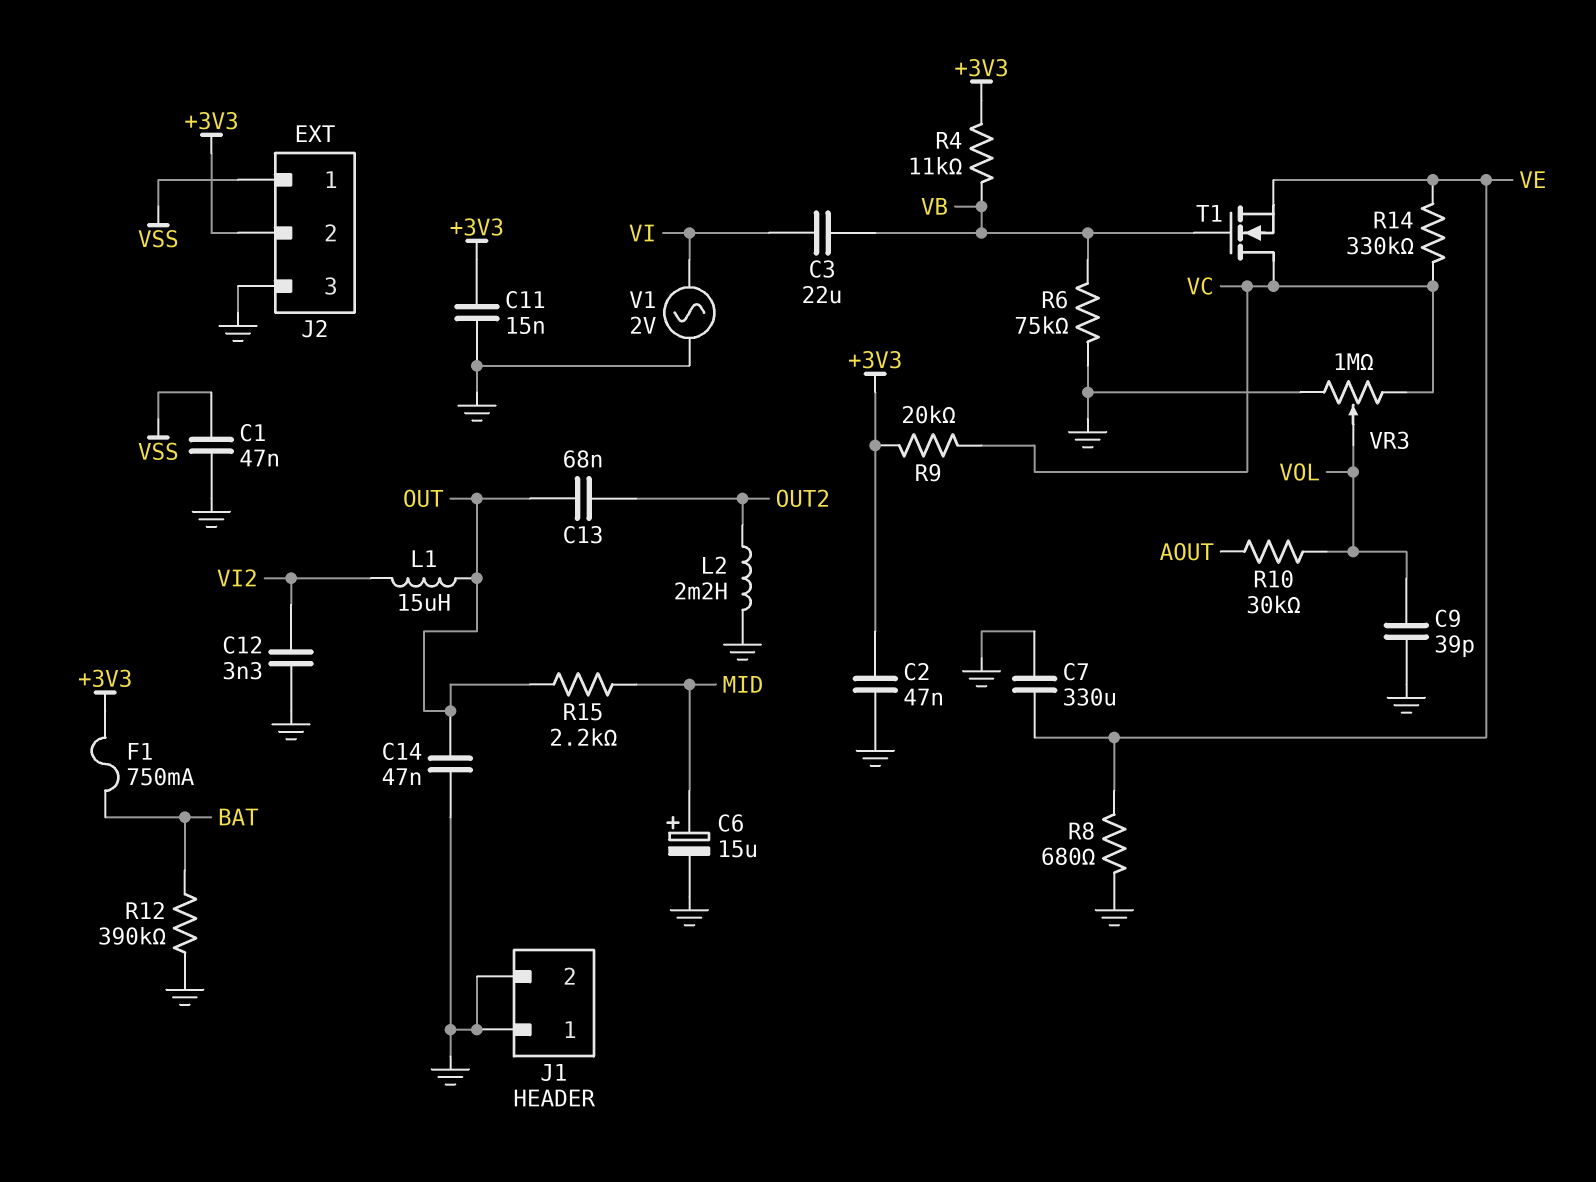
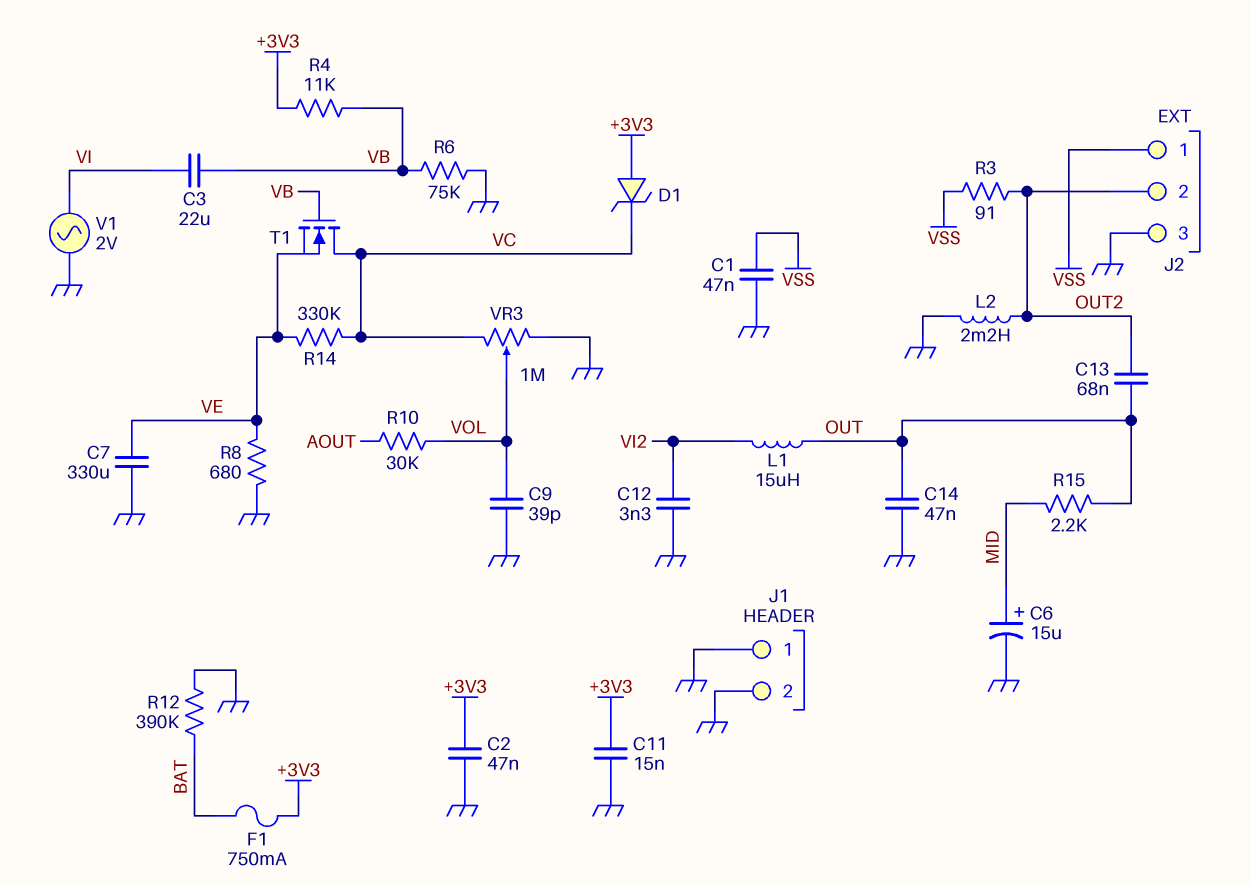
D1: none -> zener (A +3V3, K VC)
J2 pin 2: +3V3 -> OUT2
R3: none -> 91 (OUT2, VSS)
R9: 20k (+3V3, VC) -> none

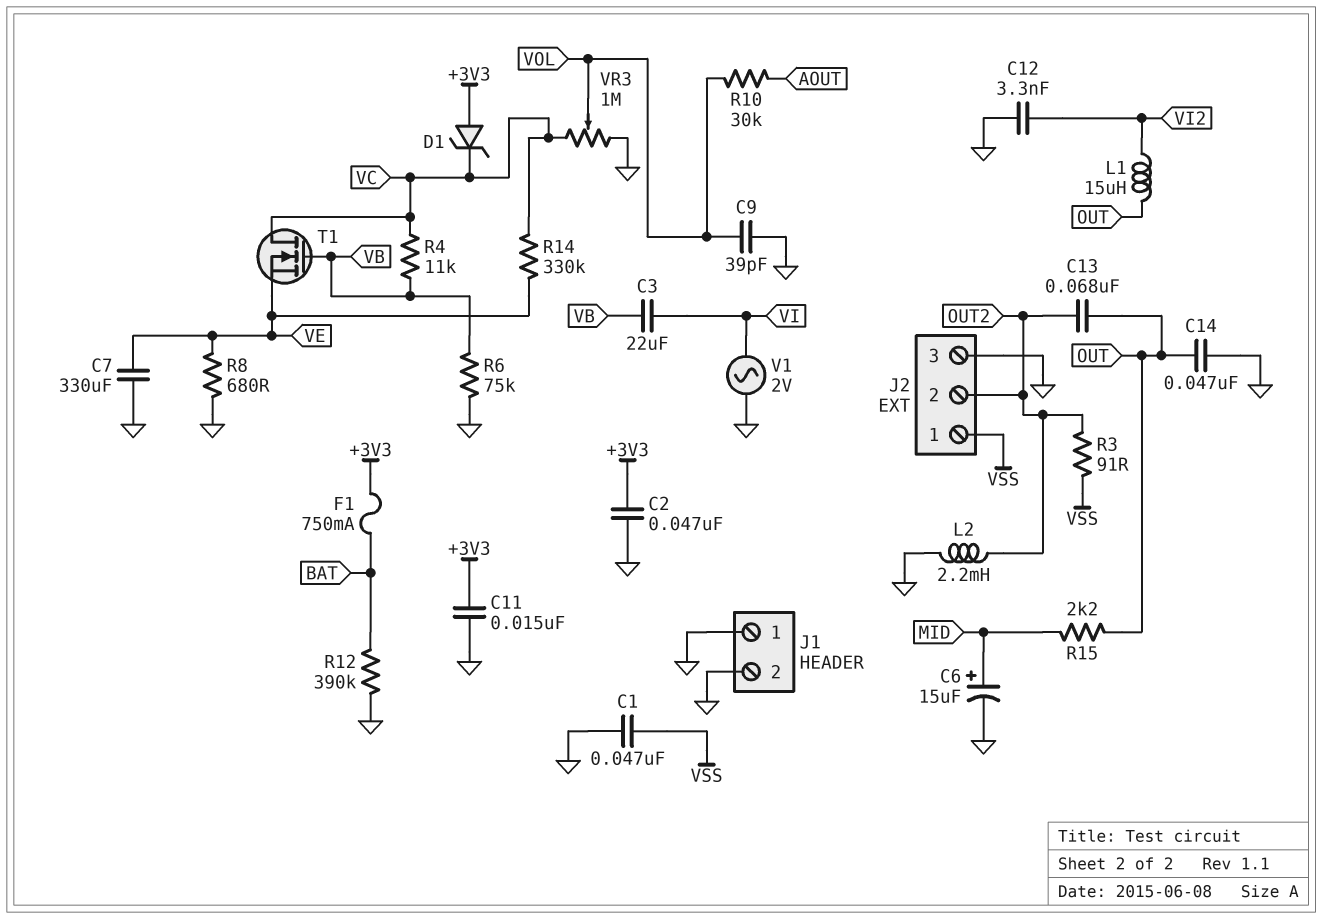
R4: 11k (+3V3, VB) -> 11k (VB, VC)

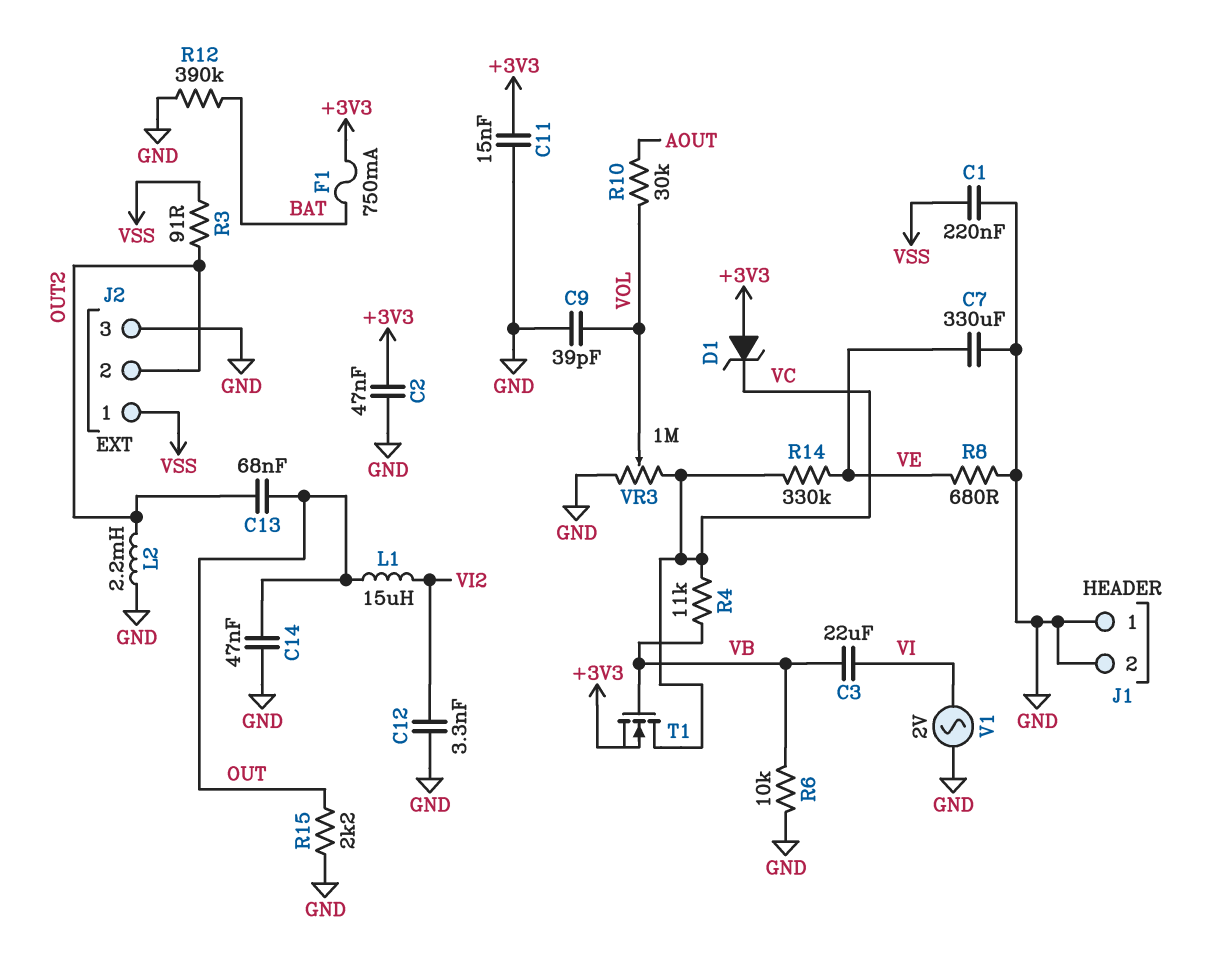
C1: 47nF (GND, VSS) -> 220nF (GND, VSS)
C6: 15uF (plus MID, minus GND) -> none
R6: 75k (GND, VB) -> 10k (GND, VB)
R15: 2.2k (MID, OUT) -> 2.2k (GND, OUT)
T1: NMOS (G VB, D VC, S VE) -> NMOS (G VB, D VC, S +3V3)

